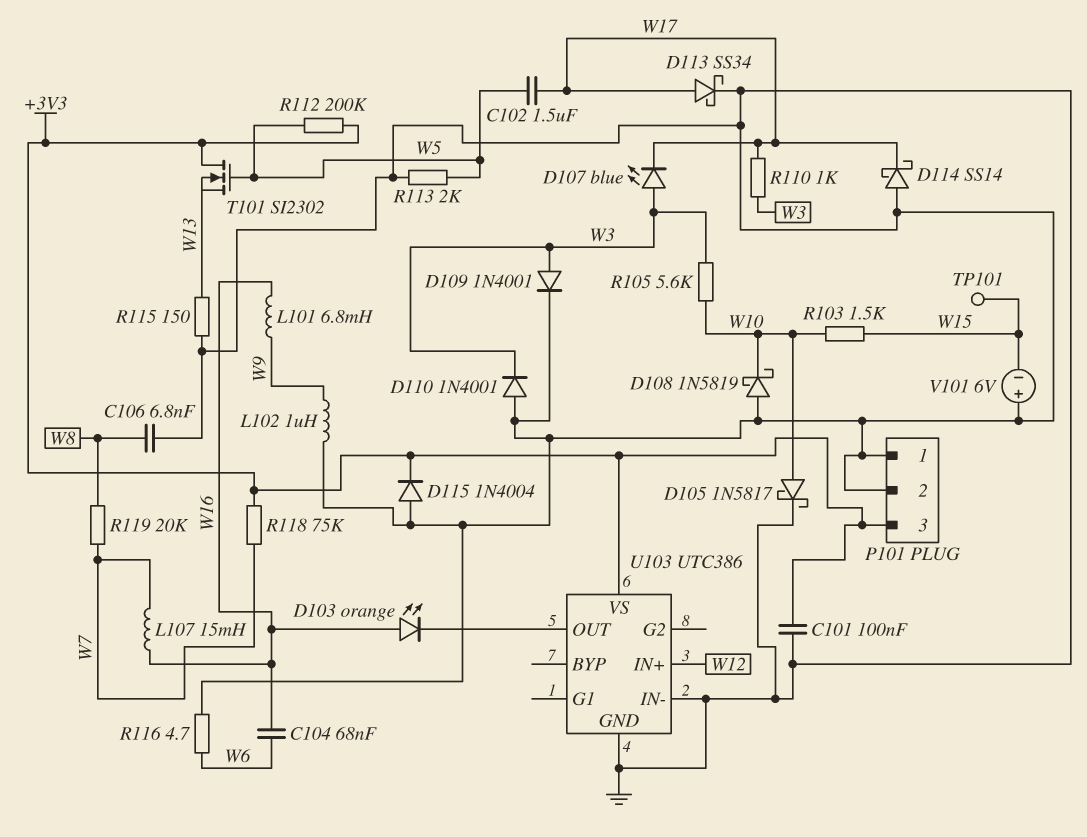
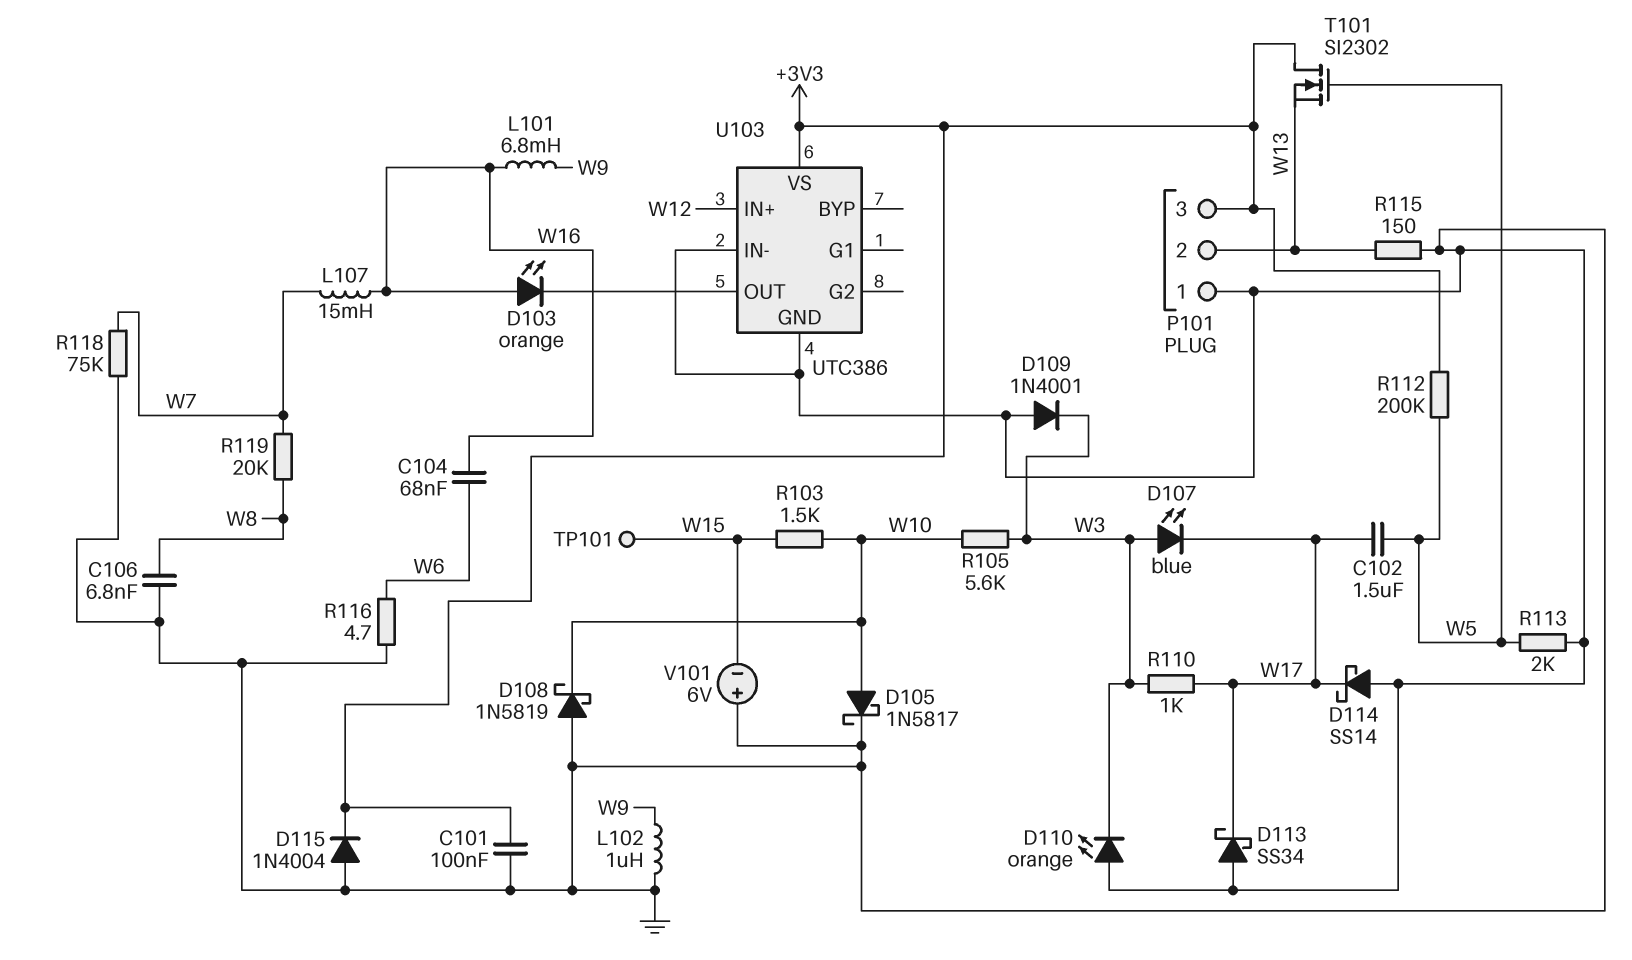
D109: diode 1N4001 (A W3, K GND) -> diode 1N4001 (A GND, K W3)
D110: diode 1N4001 (A GND, K W3) -> LED orange (A GND, K W3)
D113: schottky SS34 (A W17, K GND) -> schottky SS34 (A GND, K W17)
P101 pin 2: GND -> W13
R118: 75k (+3V3, W7) -> 75k (GND, W7)

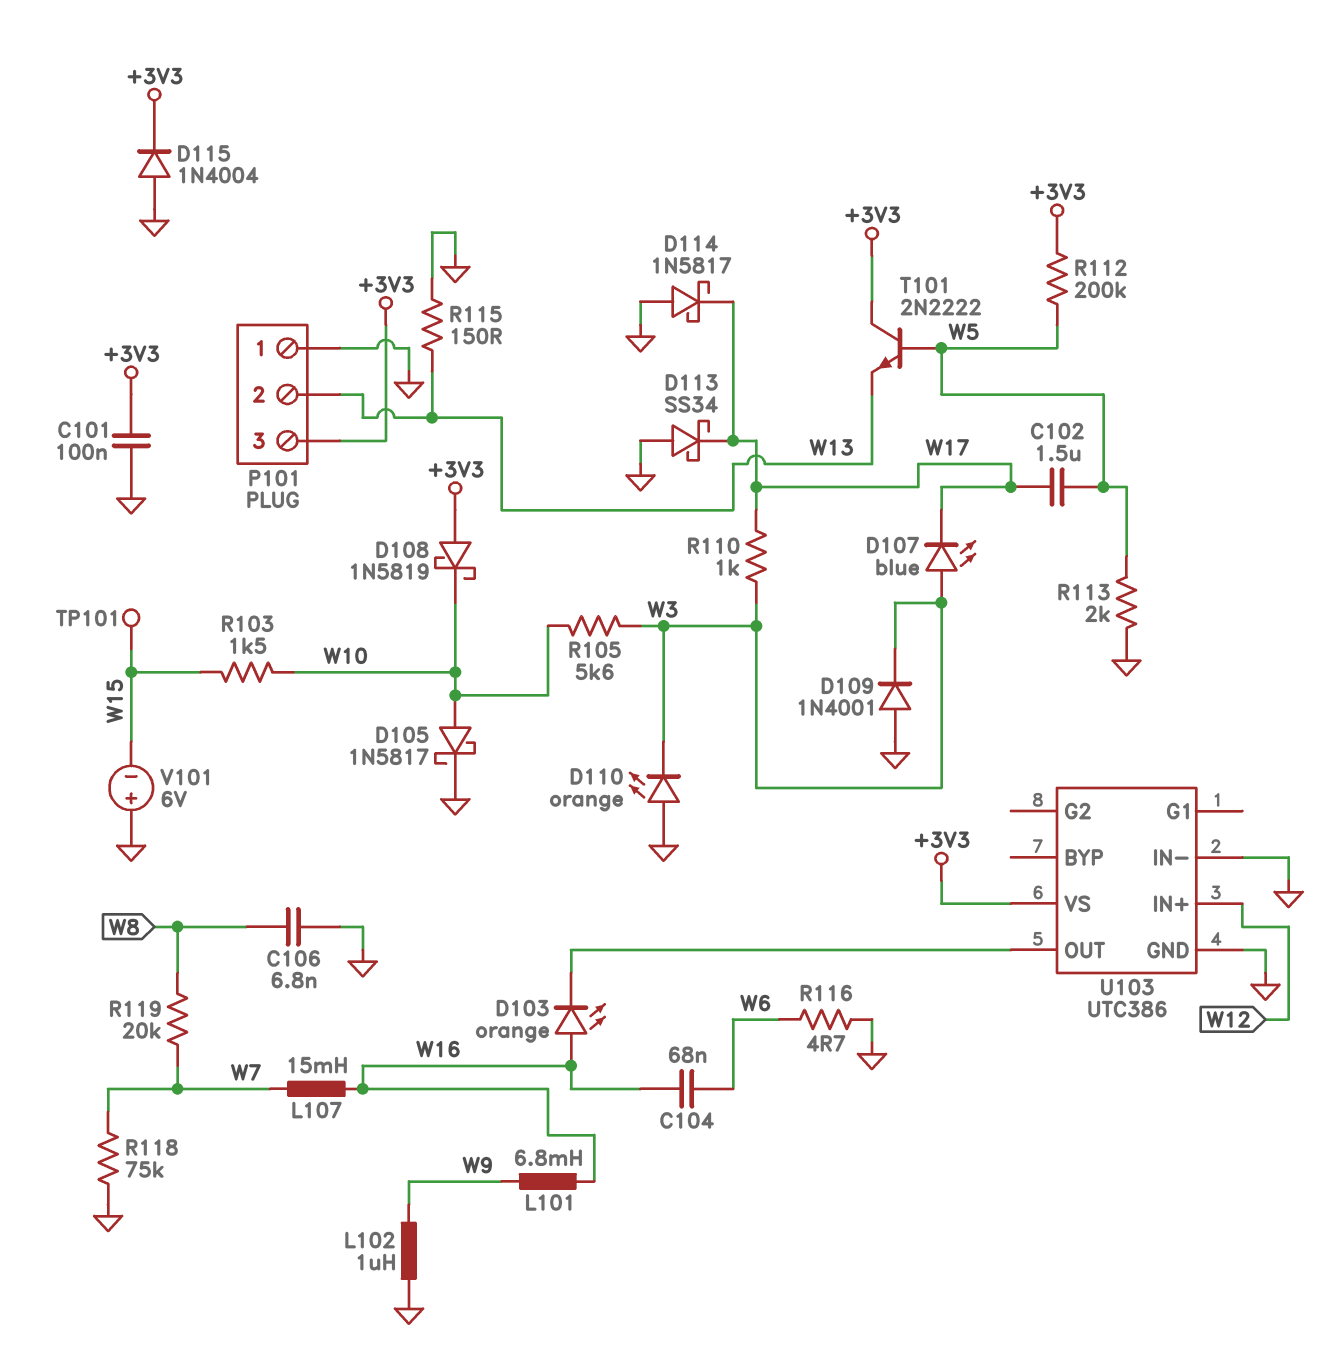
D108: schottky 1N5819 (A GND, K W10) -> schottky 1N5819 (A +3V3, K W10)
D114: schottky SS14 (A GND, K W17) -> schottky 1N5817 (A GND, K W17)
T101: NMOS SI2302 (G W5, D +3V3, S W13) -> NPN 2N2222 (B W5, C +3V3, E W13)

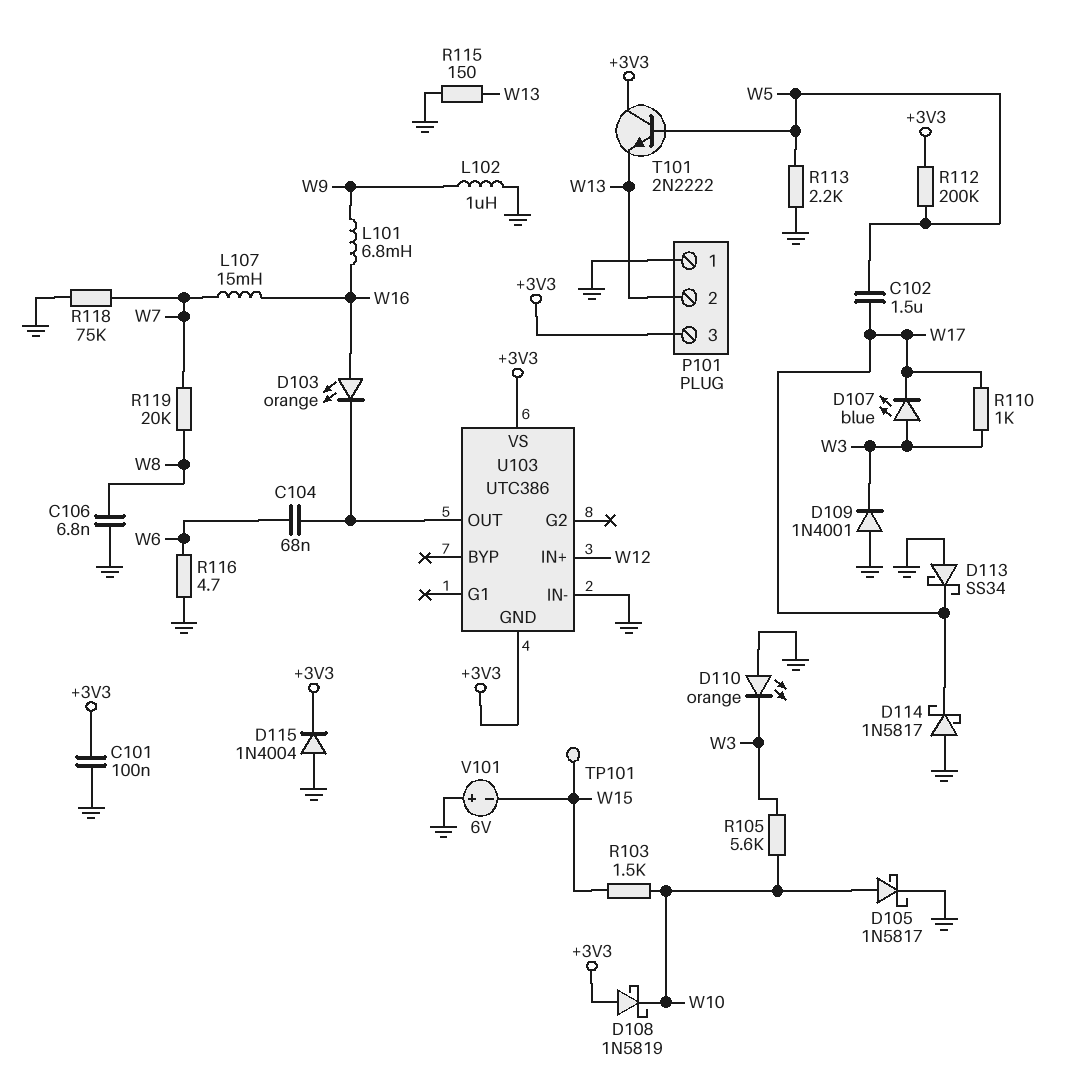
C104: 68nF (W6, W16) -> 68nF (U103/OUT, W6)
R113: 2k (GND, W5) -> 2.2k (GND, W5)
U103 pin GND: GND -> +3V3

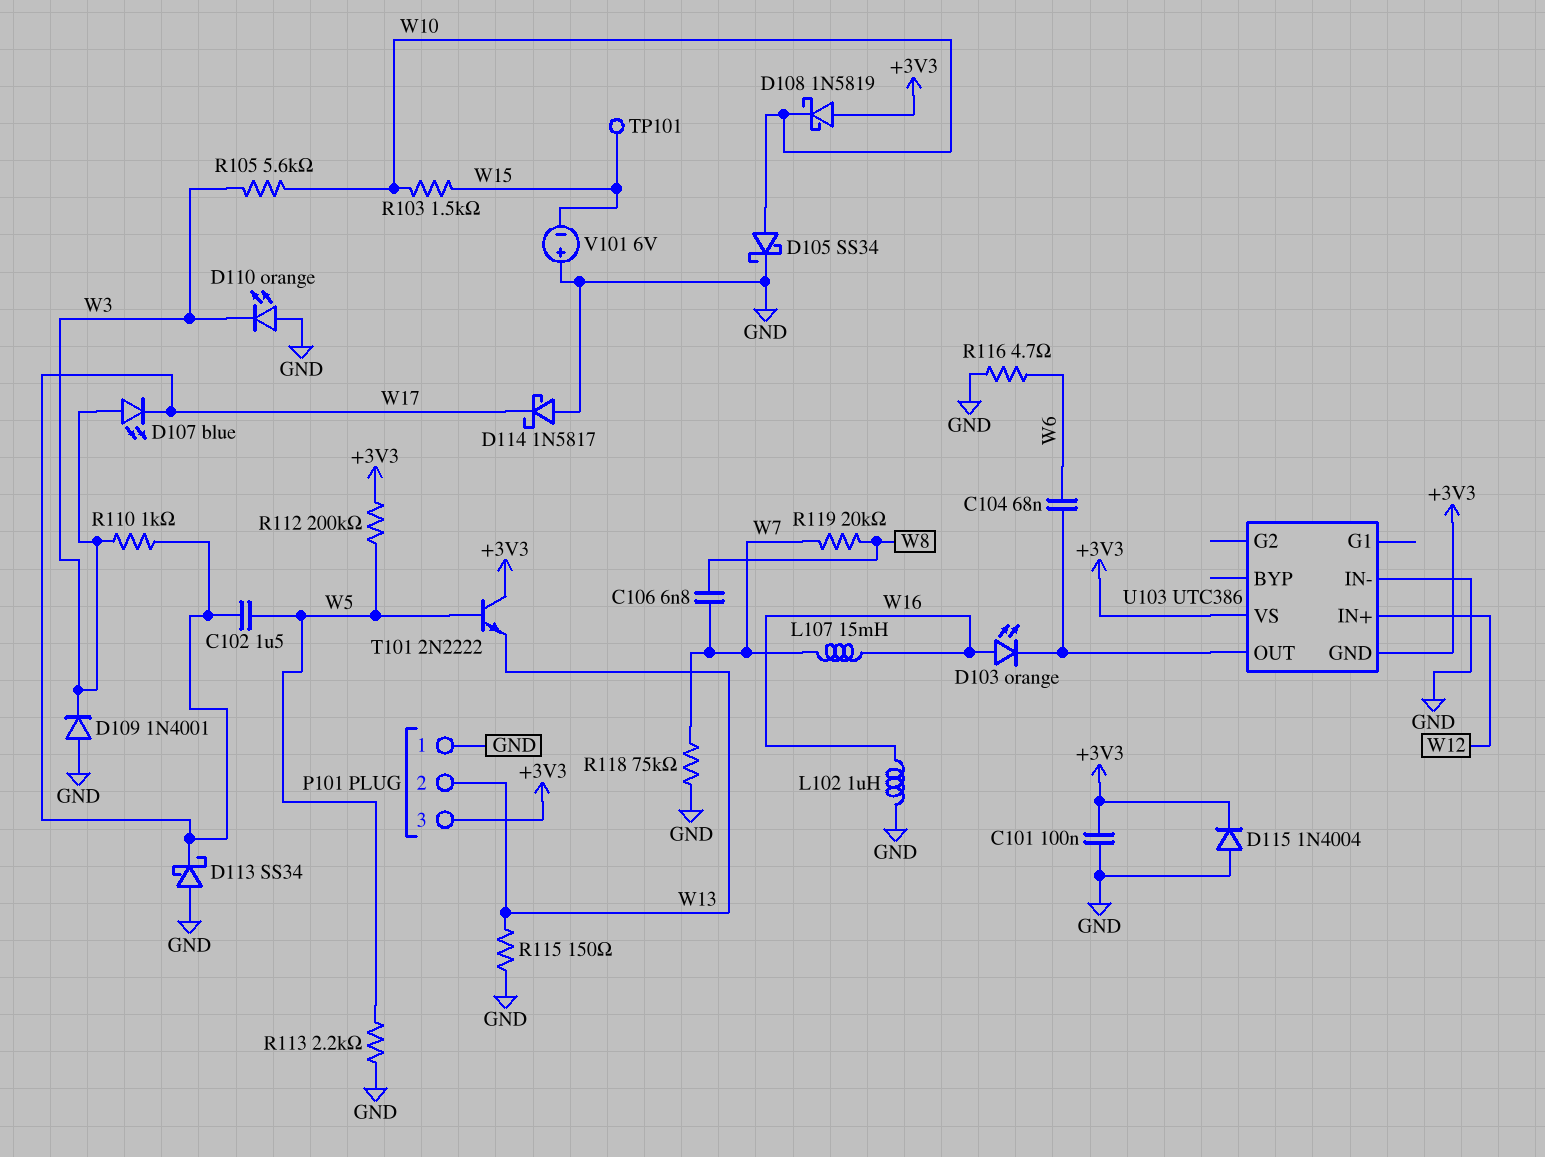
C106: 6.8nF (GND, W8) -> 6.8nF (W7, W8)
D105: schottky 1N5817 (A W10, K GND) -> schottky SS34 (A W10, K GND)
L101: 6.8mH (W9, W16) -> none
L102: 1uH (GND, W9) -> 1uH (GND, W16)

